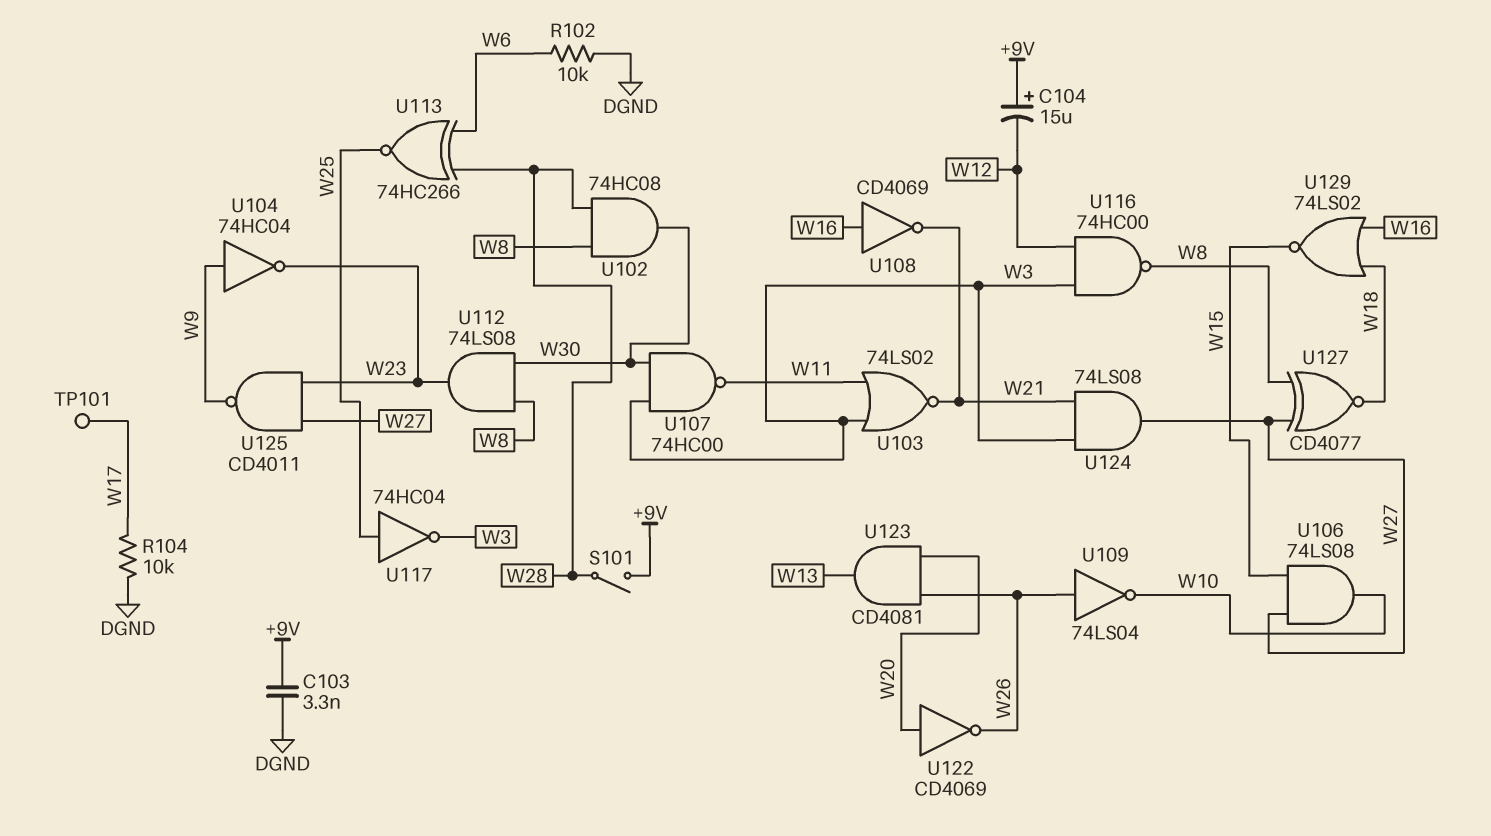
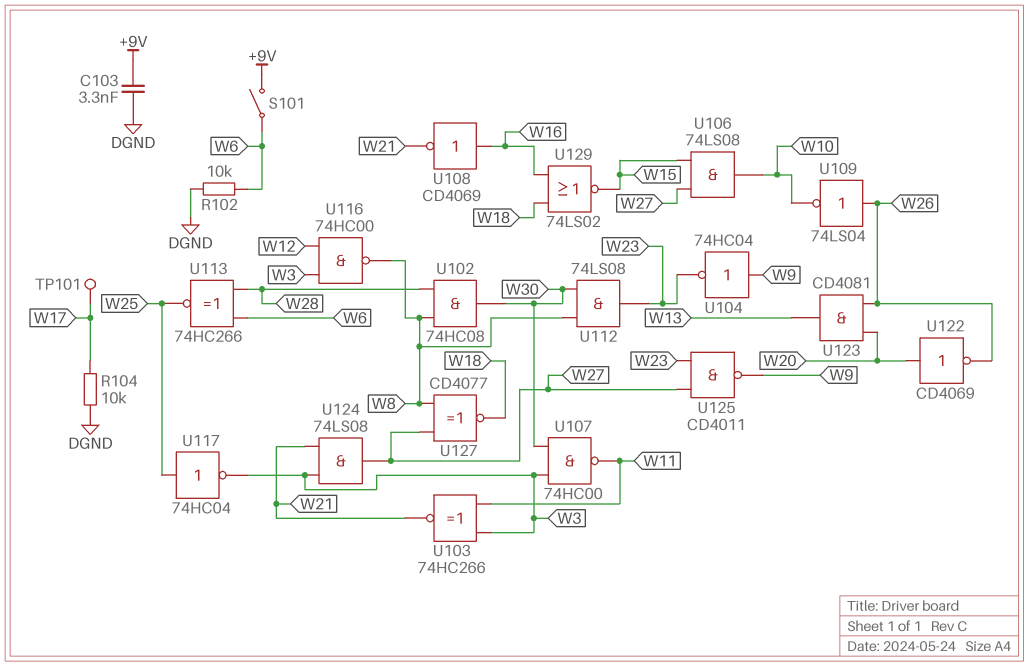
C104: 15uF (plus +9V, minus W12) -> none
S101: switch (+9V, W28) -> switch (+9V, W6)
U103: NOR 74LS02 (in W3, in W11, out W21) -> XNOR 74HC266 (in W3, in W11, out W21)

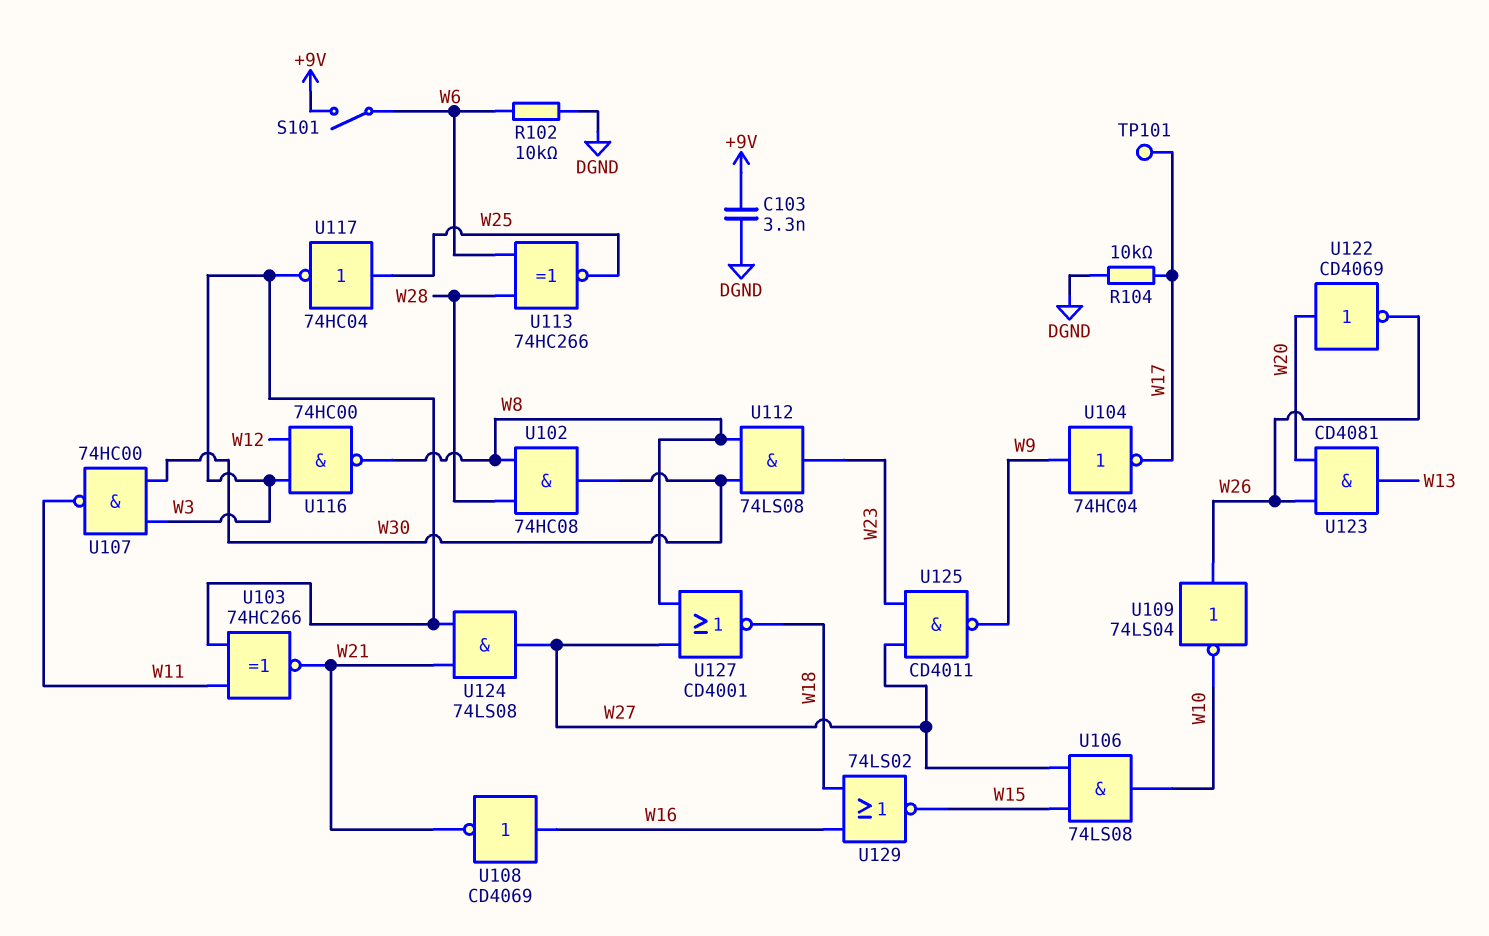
U104: NOT 74HC04 (in W9, out W23) -> NOT 74HC04 (in W9, out W17)
U127: XNOR CD4077 (in W8, in W27, out W18) -> NOR CD4001 (in W8, in W27, out W18)

